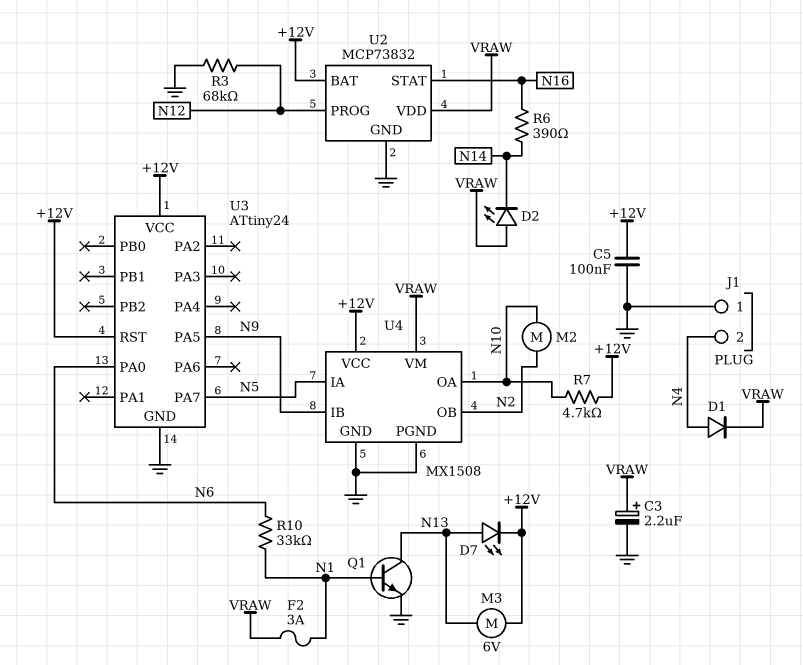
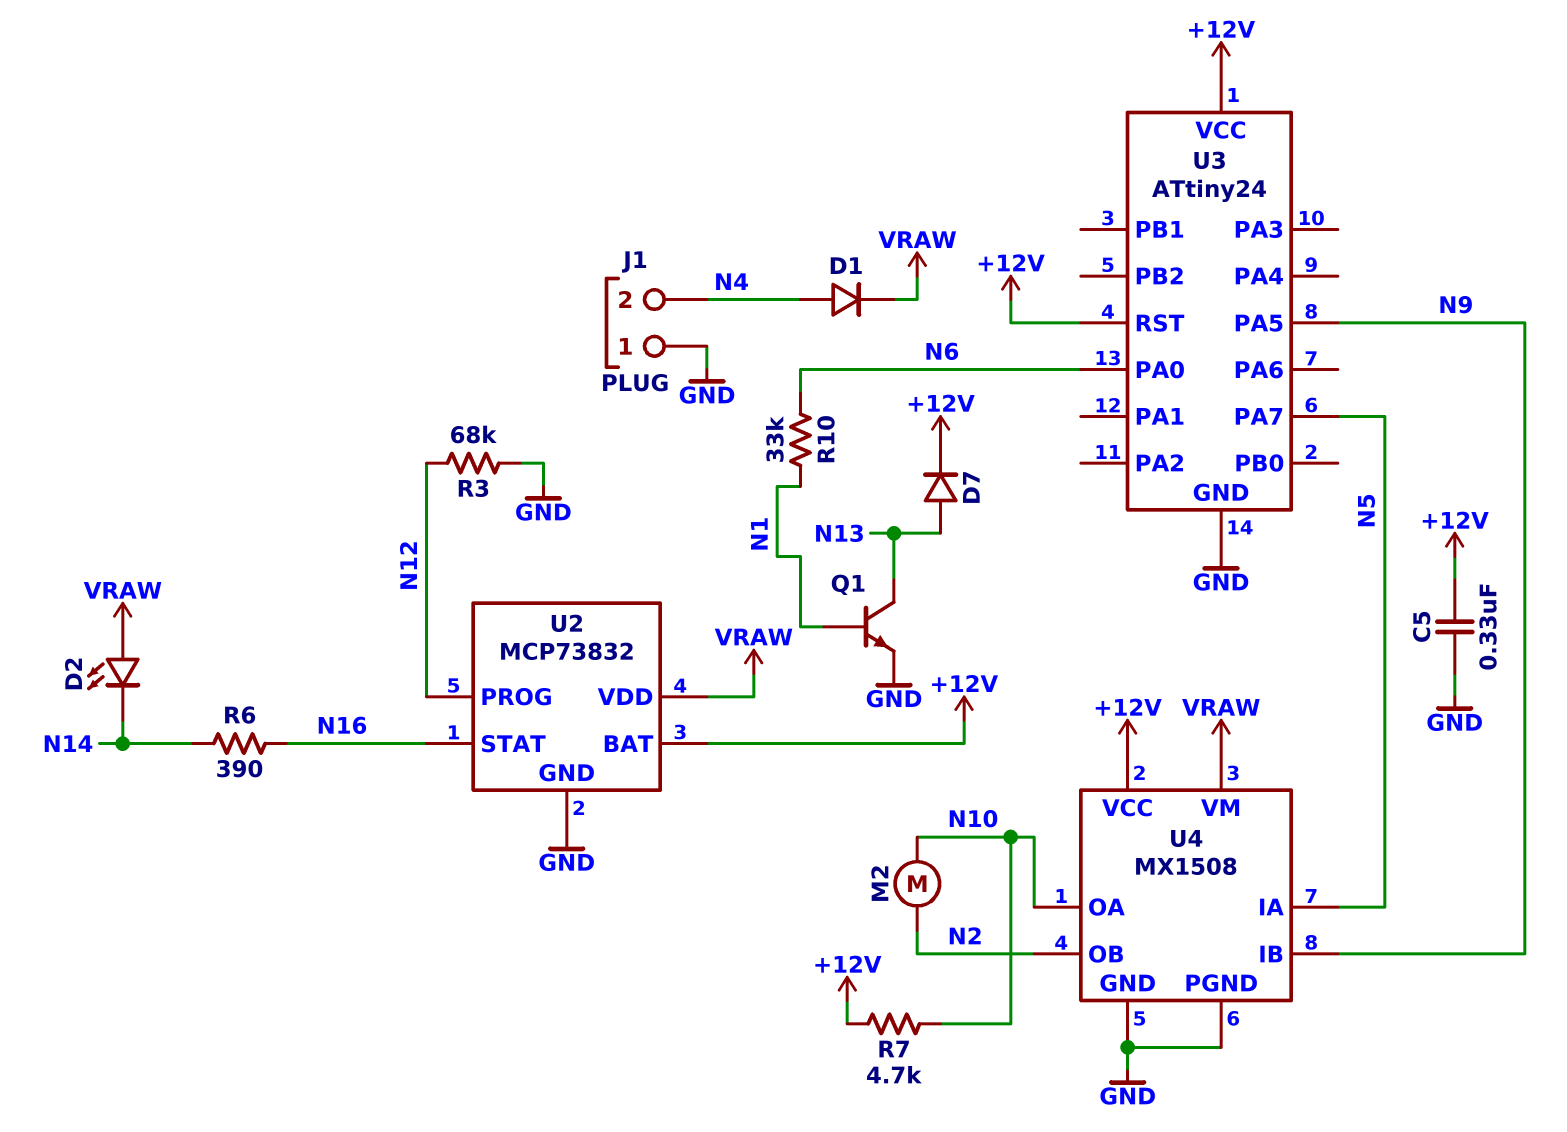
C3: 2.2uF (plus VRAW, minus GND) -> none
C5: 100nF (+12V, GND) -> 330nF (+12V, GND)
D7: LED (A N13, K +12V) -> diode (A N13, K +12V)
F2: 3A (N1, VRAW) -> none
M3: motor 6V (+12V, N13) -> none

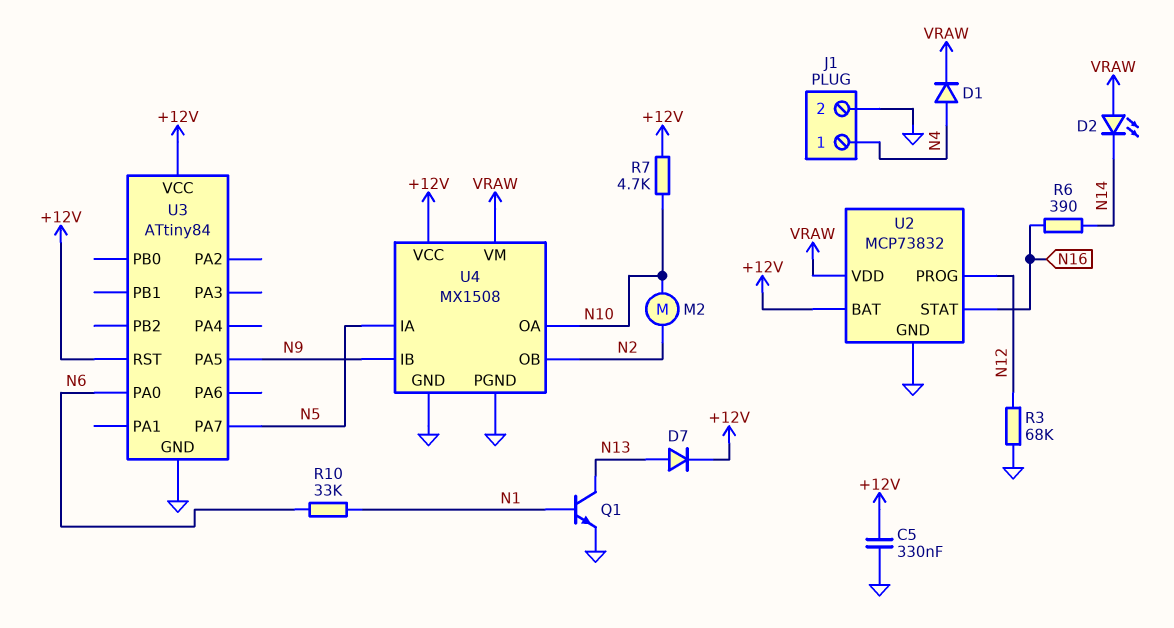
J1 pin 1: GND -> N4
J1 pin 2: N4 -> GND
U3: ATtiny24 -> ATtiny84

